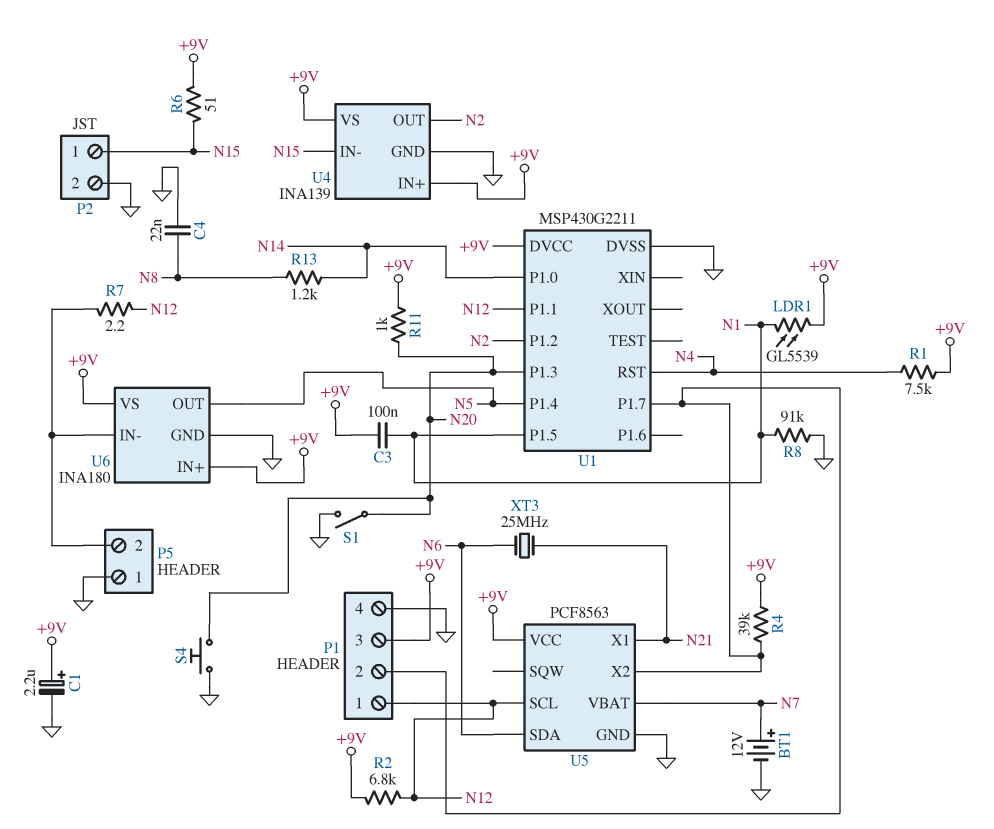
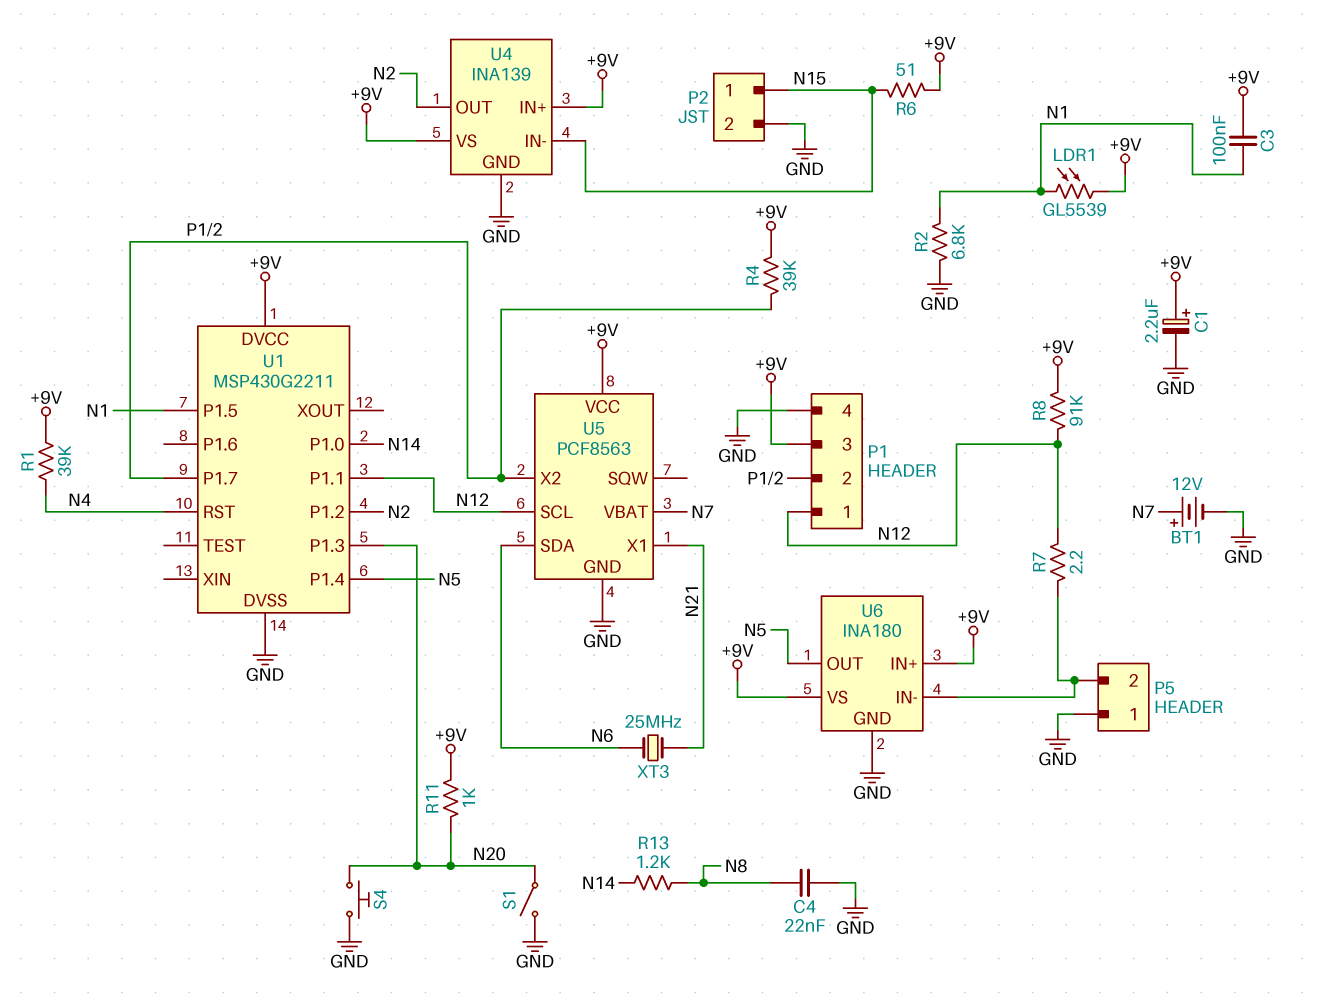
R1: 7.5k (+9V, N4) -> 39k (+9V, N4)
R2: 6.8k (+9V, N12) -> 6.8k (GND, N1)
R8: 91k (GND, N1) -> 91k (+9V, N12)

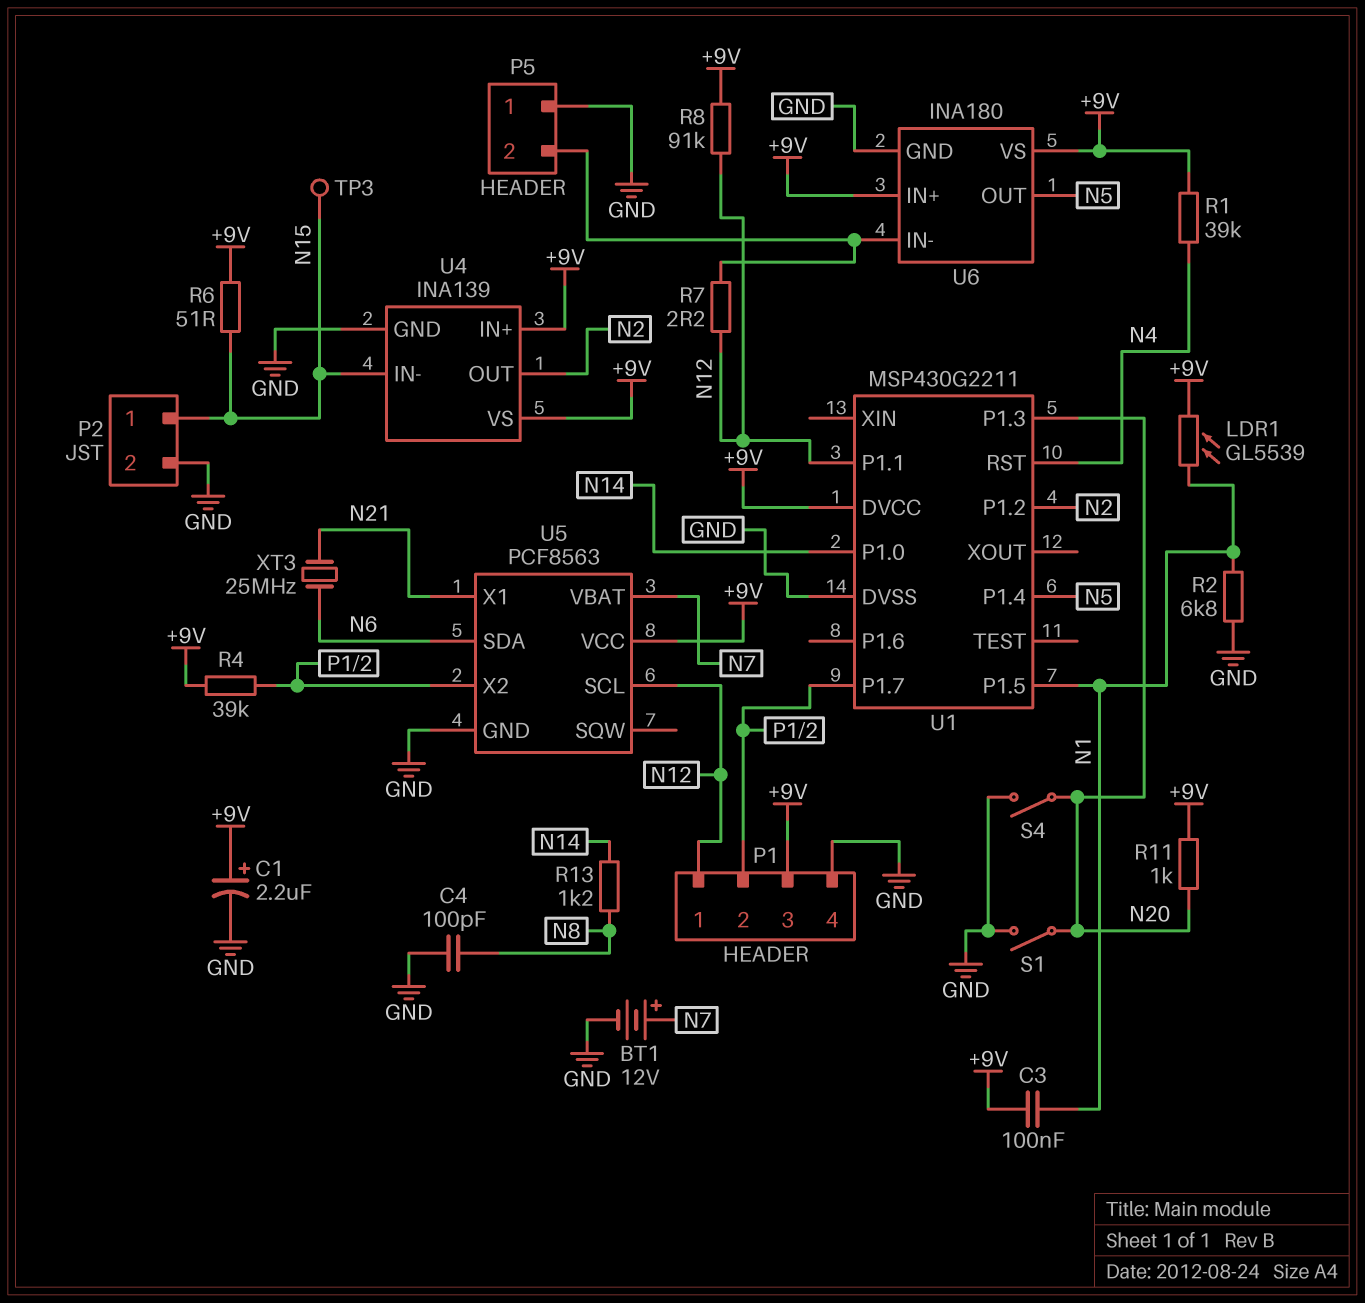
C4: 22nF (GND, N8) -> 100pF (GND, N8)
S4: button (GND, N20) -> switch (GND, N20)
TP3: none -> test point (N15)

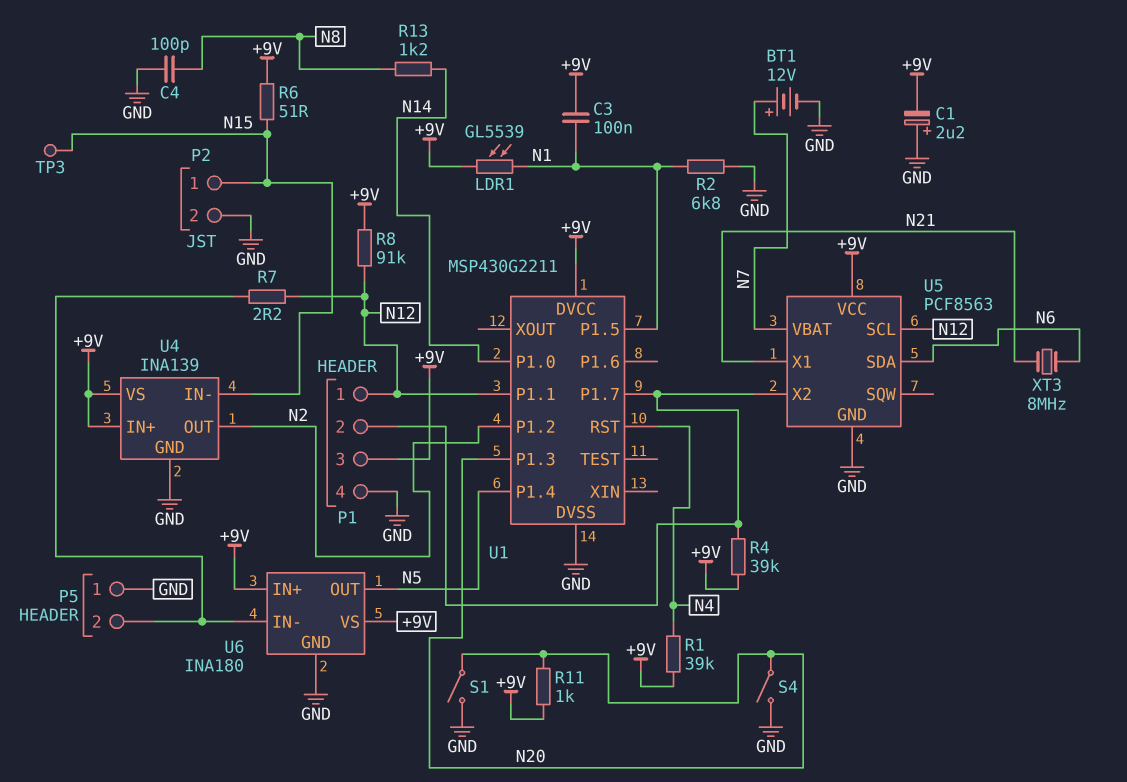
C1: 2.2uF (plus +9V, minus GND) -> 2.2uF (plus GND, minus +9V)
XT3: 25MHz (N6, N21) -> 8MHz (N6, N21)

